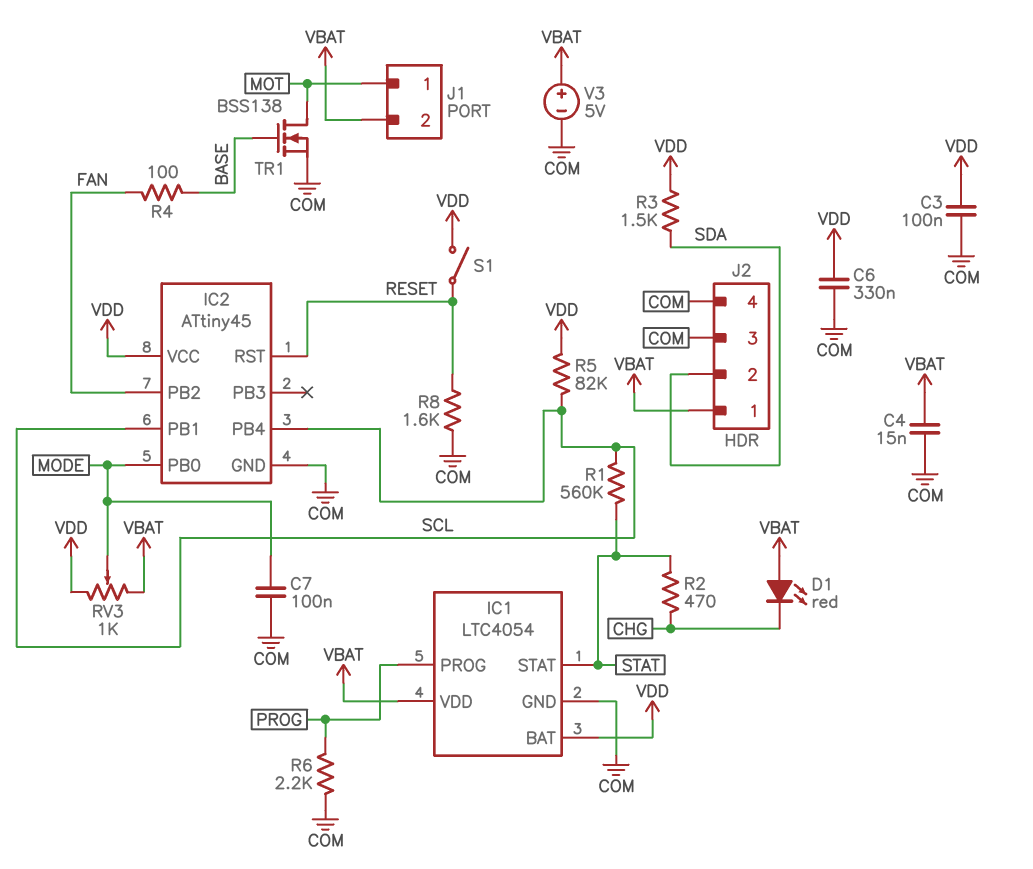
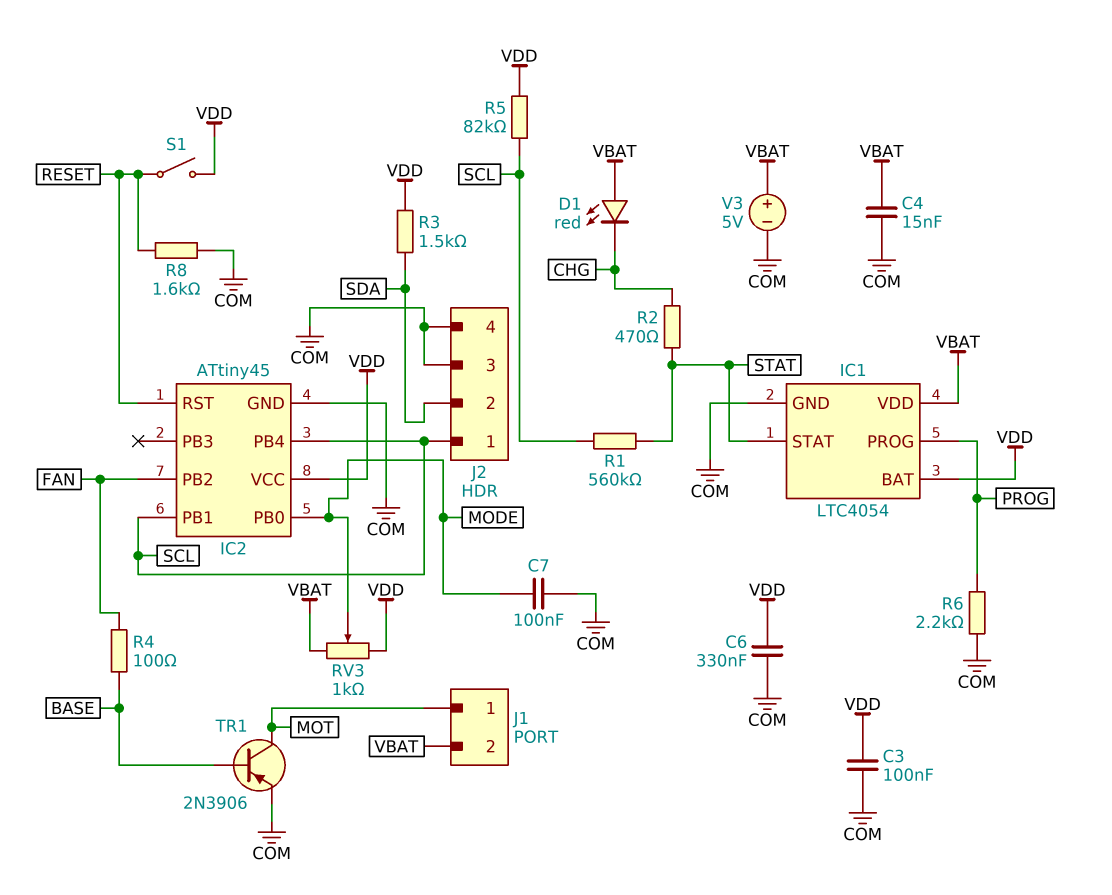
J2 pin 1: VBAT -> SCL
TR1: NMOS BSS138 (G BASE, D MOT, S COM) -> PNP 2N3906 (B BASE, C MOT, E COM)

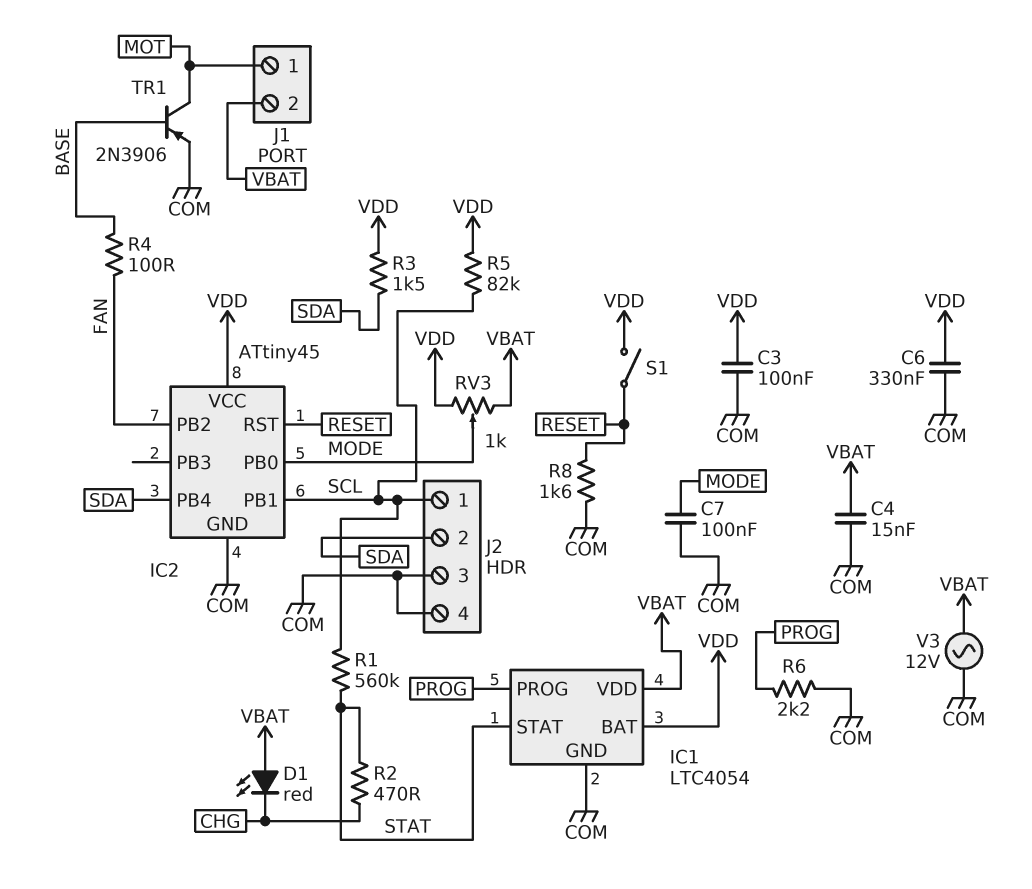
IC2 pin PB4: SCL -> SDA
V3: 5V (plus VBAT, minus COM) -> AC 12V (COM, VBAT)

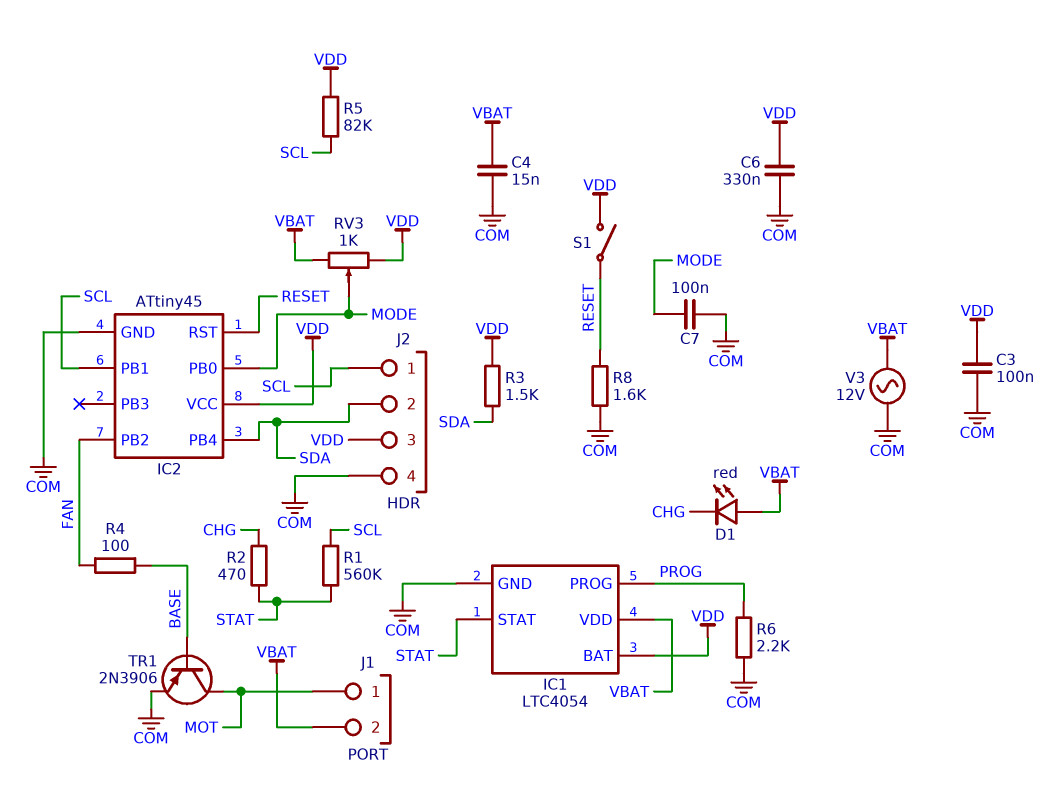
J2 pin 3: COM -> VDD

